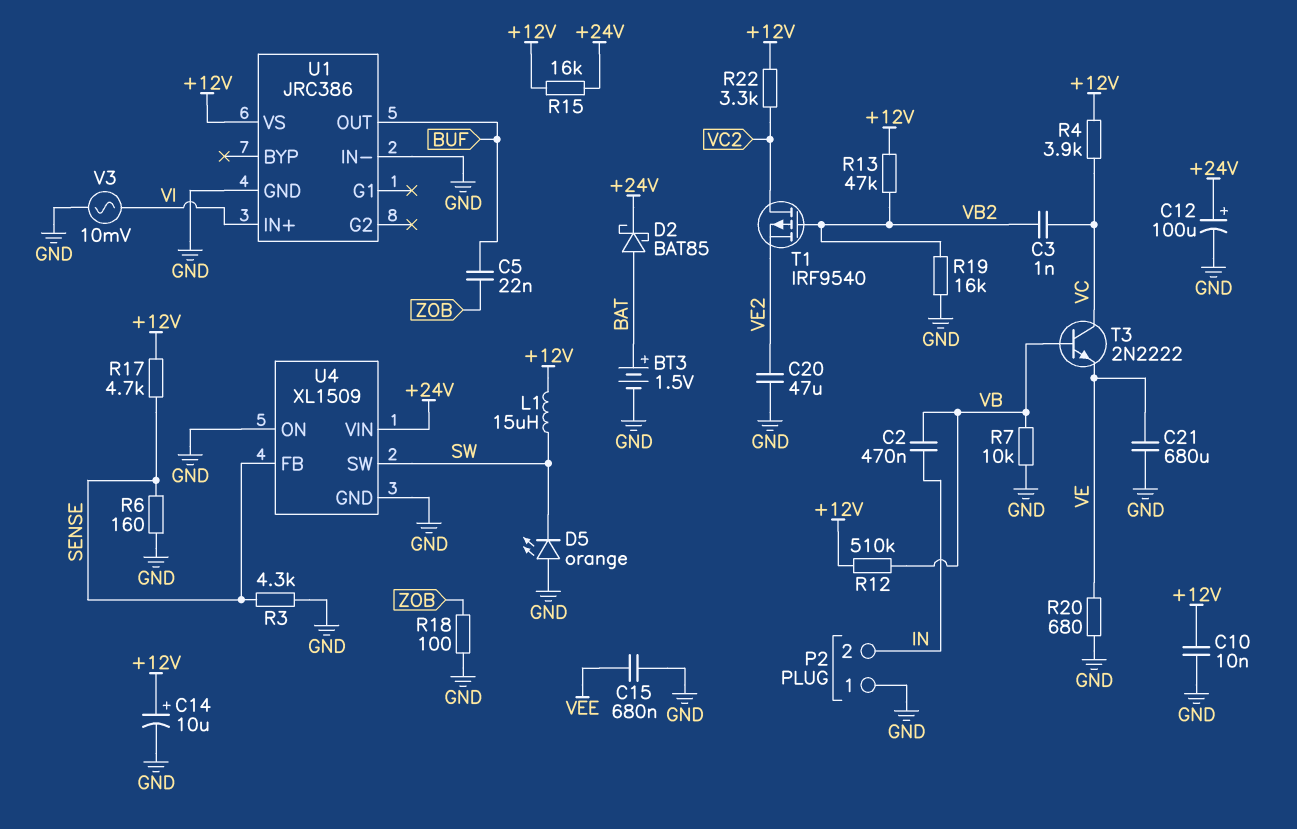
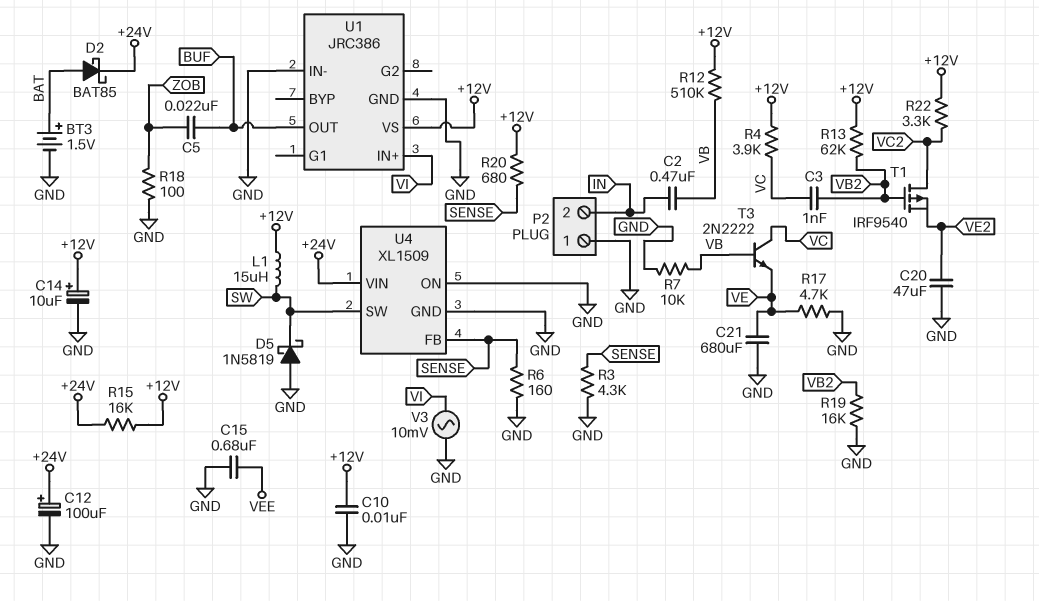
D5: LED orange (A GND, K SW) -> schottky 1N5819 (A GND, K SW)
R13: 47k (+12V, VB2) -> 62k (+12V, VB2)
R17: 4.7k (+12V, SENSE) -> 4.7k (GND, VE)
R20: 680 (GND, VE) -> 680 (+12V, SENSE)

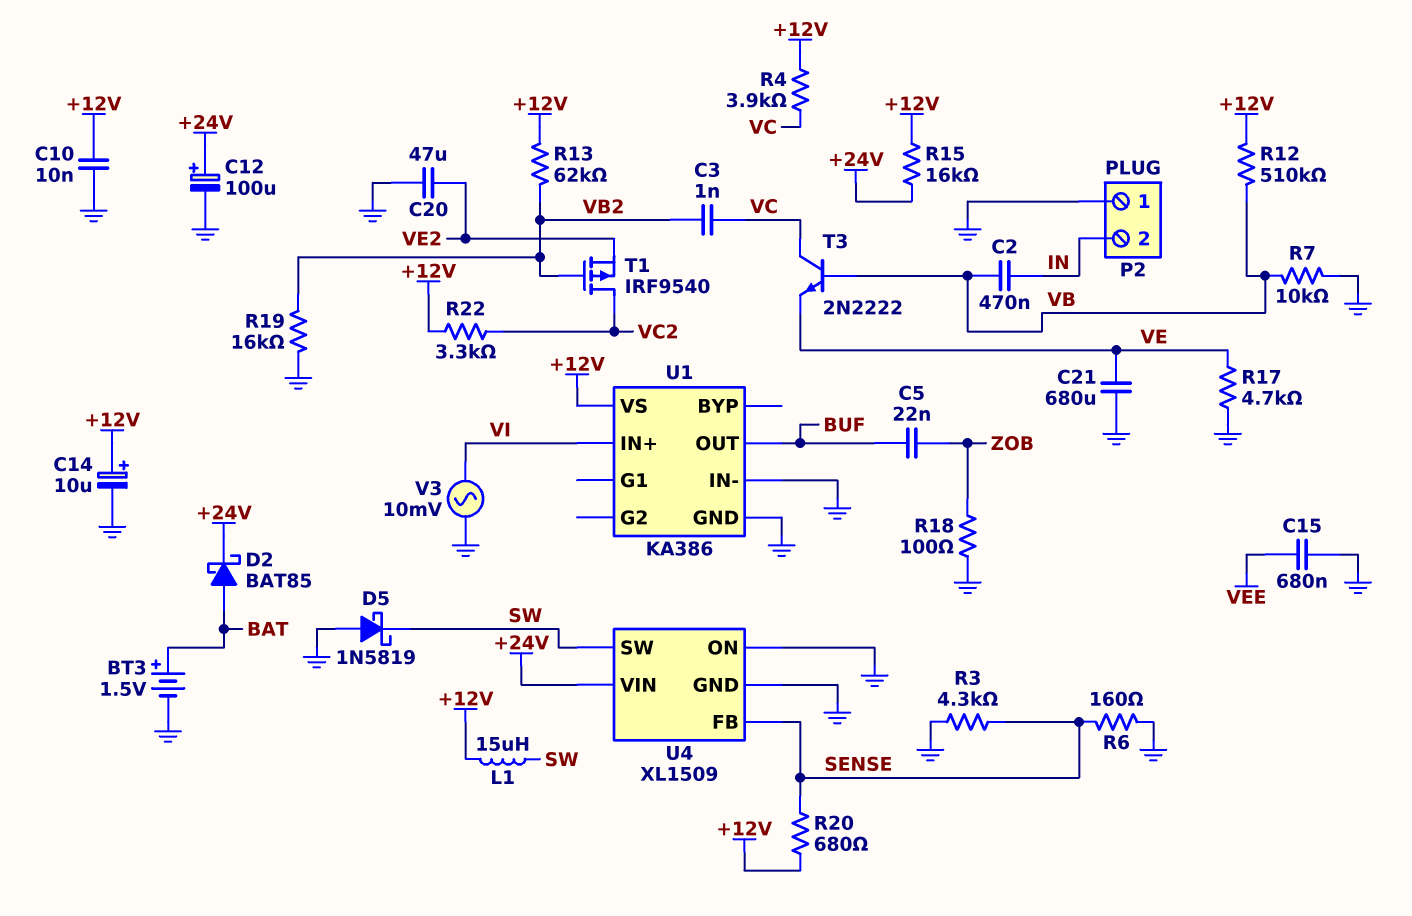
U1: JRC386 -> KA386

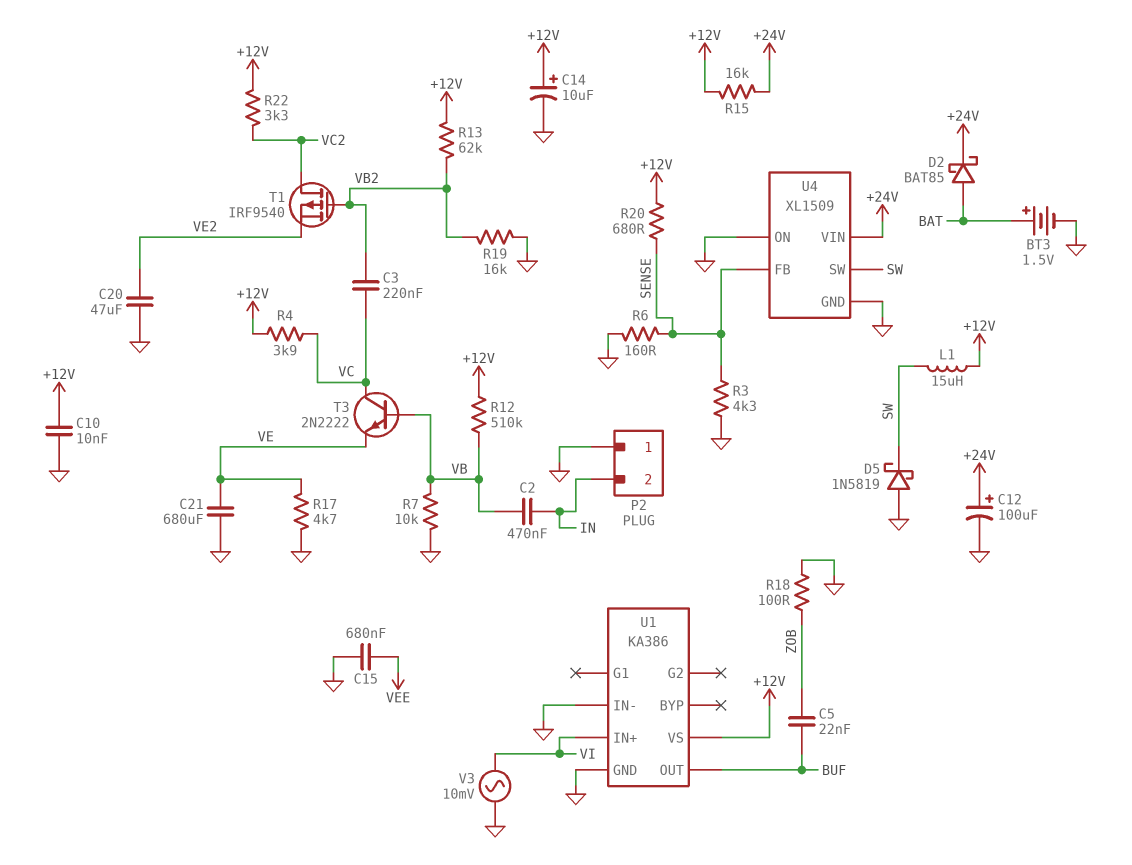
C3: 1nF (VB2, VC) -> 220nF (VB2, VC)

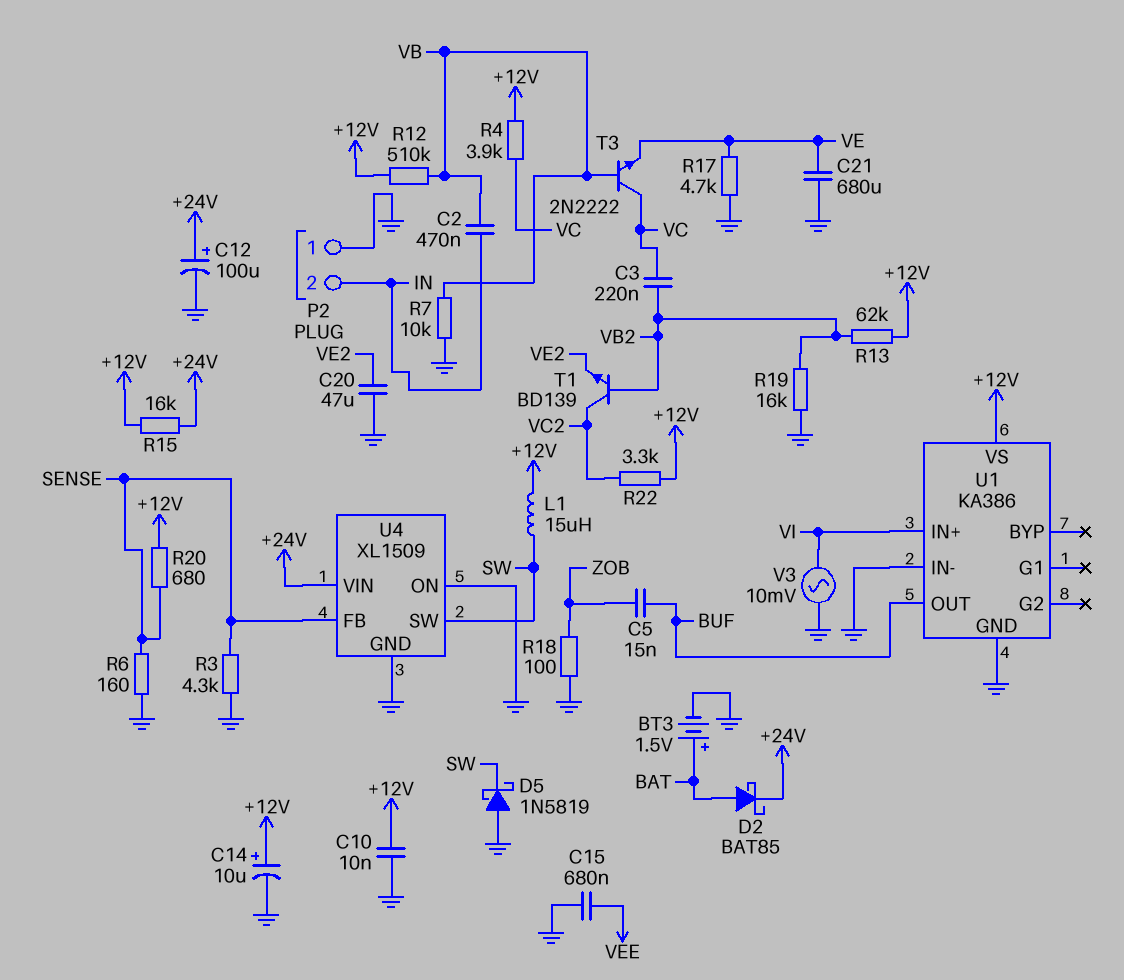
C5: 22nF (BUF, ZOB) -> 15nF (BUF, ZOB)
T1: PMOS IRF9540 (G VB2, D VC2, S VE2) -> NPN BD139 (B VB2, C VC2, E VE2)

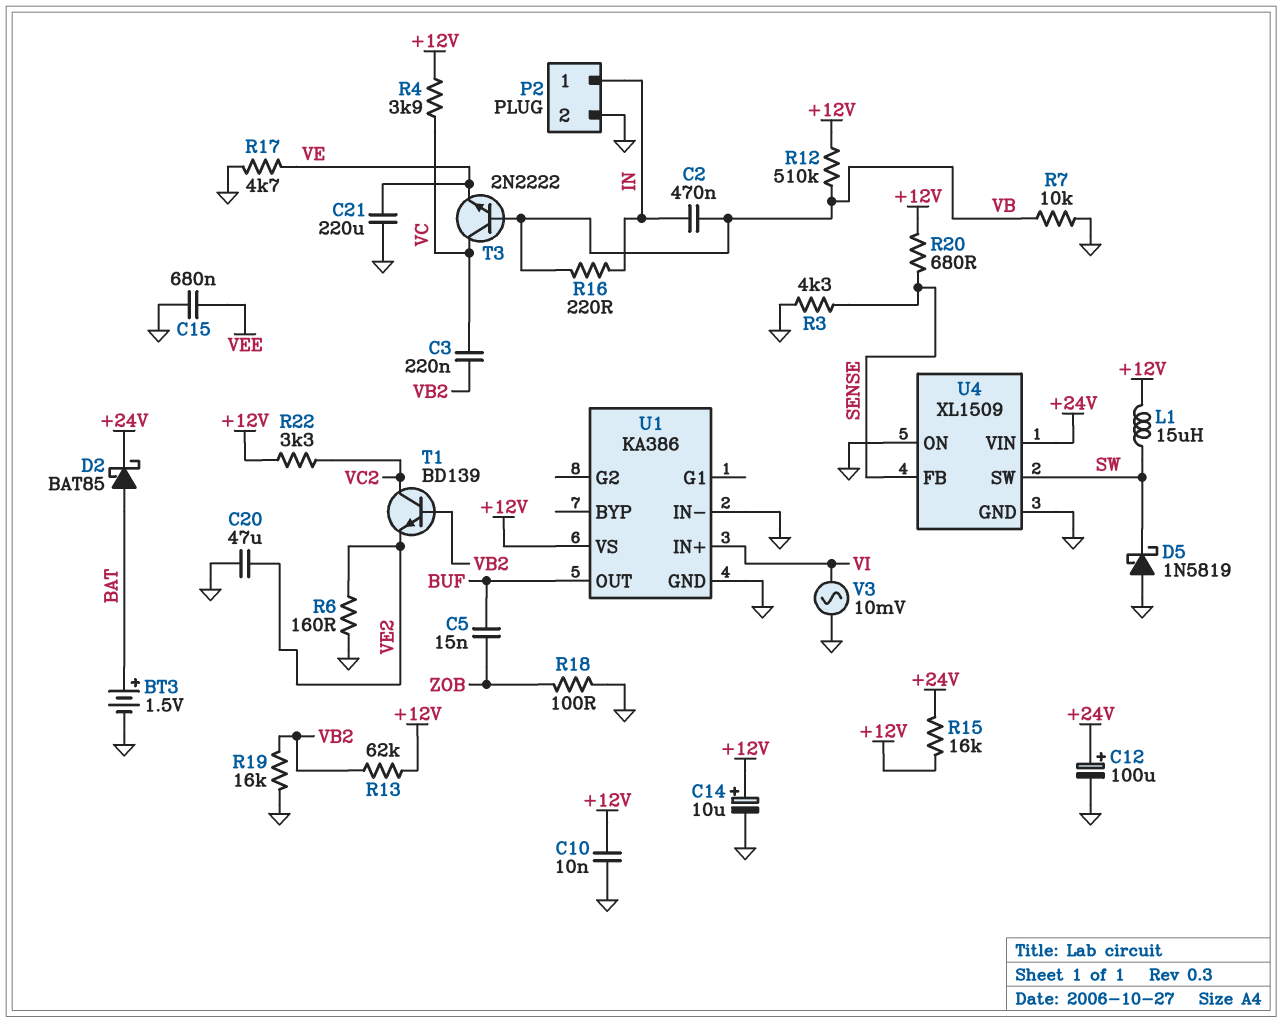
C21: 680uF (GND, VE) -> 220uF (GND, VE)
P2 pin 1: GND -> IN
P2 pin 2: IN -> GND
R6: 160 (GND, SENSE) -> 160 (GND, VE2)
R16: none -> 220 (IN, VB)

